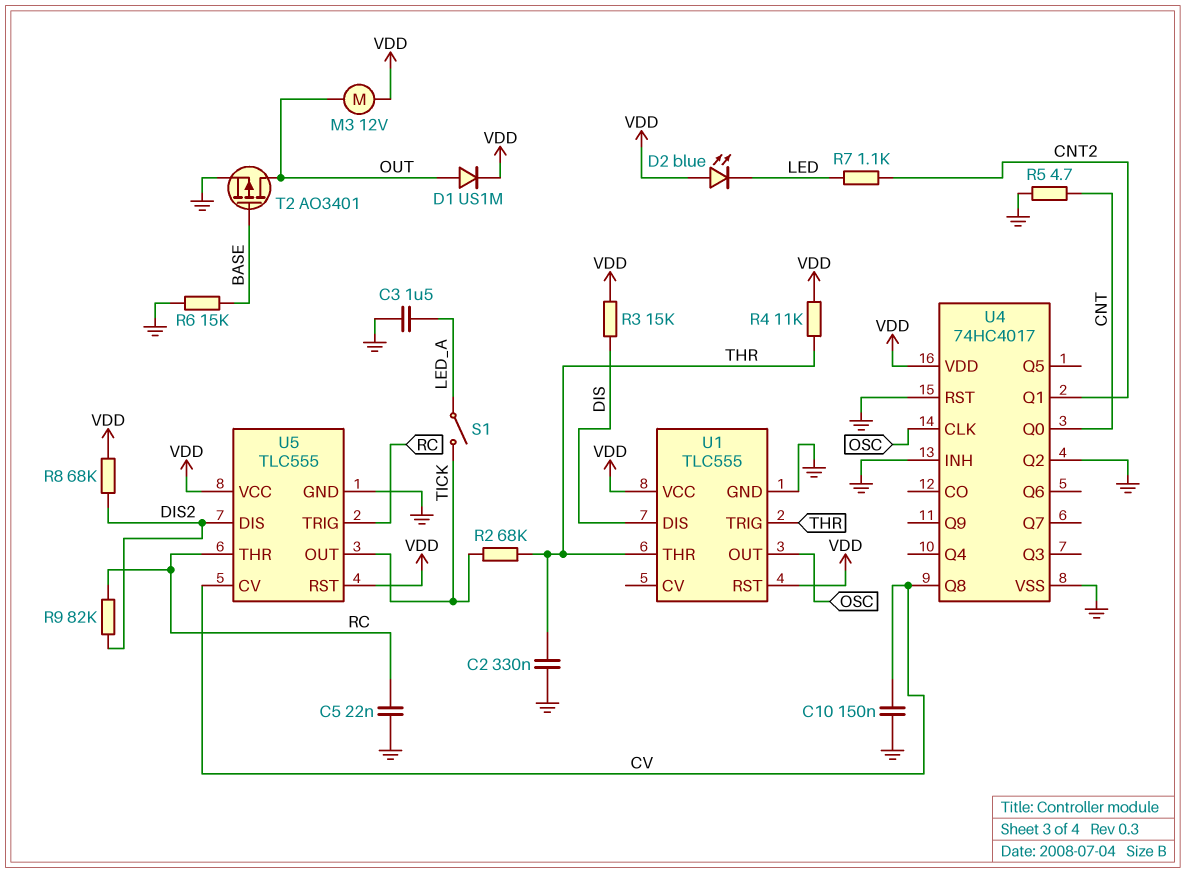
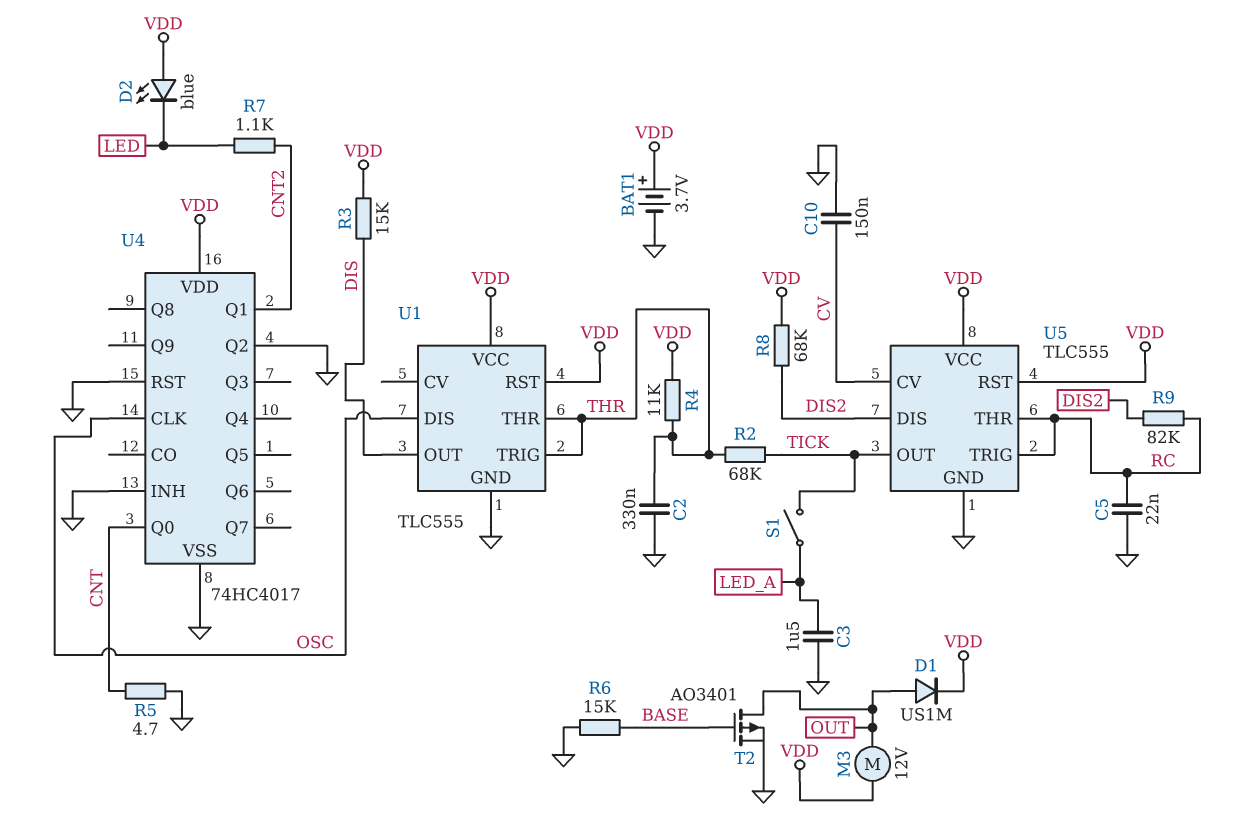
BAT1: none -> 3.7V (plus VDD, minus GND)
U1 pin DIS: DIS -> OSC
U1 pin OUT: OSC -> DIS
U4 pin Q8: CV -> none

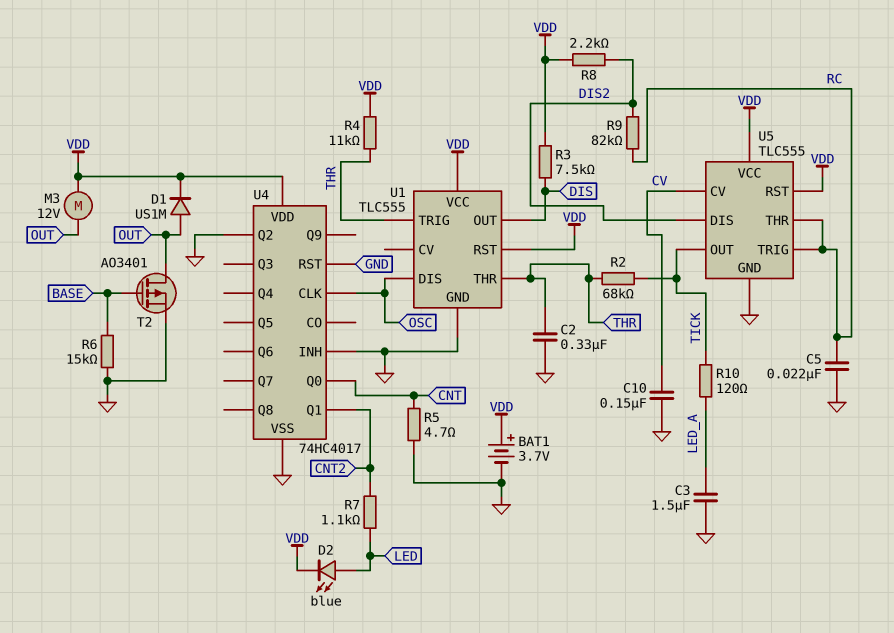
D2: LED blue (A VDD, K LED) -> LED blue (A LED, K VDD)
R3: 15k (DIS, VDD) -> 7.5k (DIS, VDD)
R8: 68k (DIS2, VDD) -> 2.2k (DIS2, VDD)
R10: none -> 120 (LED_A, TICK)
S1: switch (LED_A, TICK) -> none

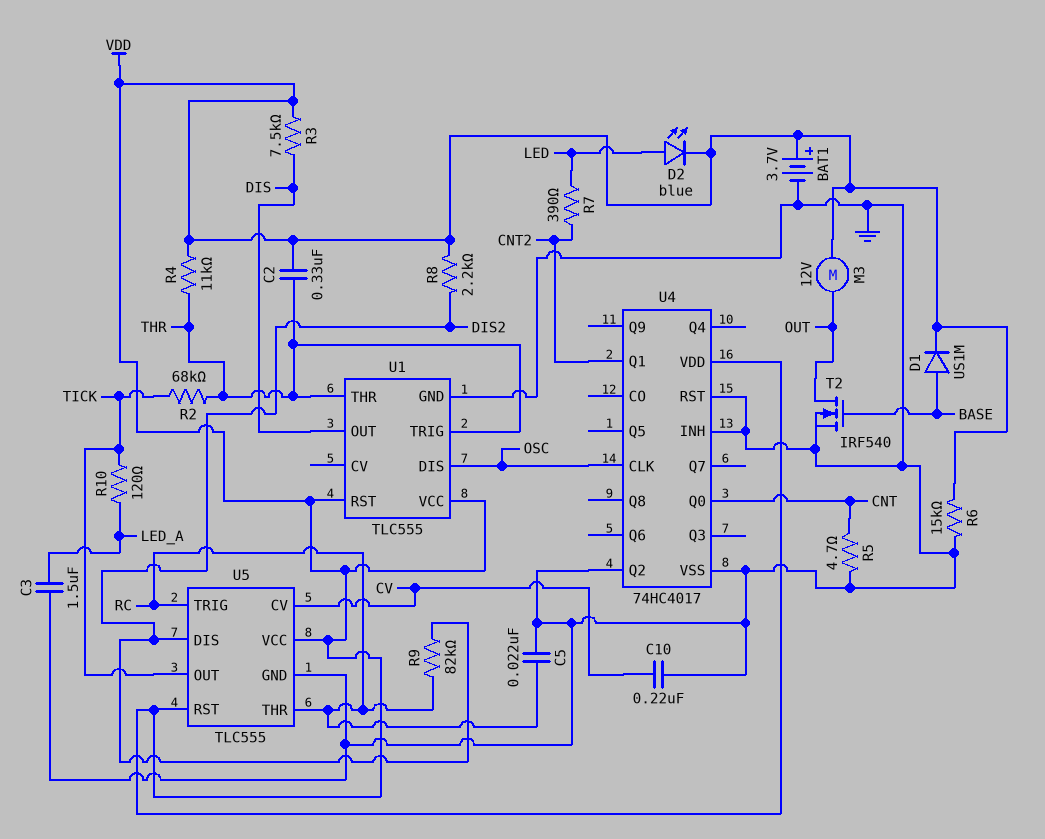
C2: 330nF (GND, THR) -> 330nF (THR, VDD)
C10: 150nF (CV, GND) -> 220nF (CV, GND)
D1: diode US1M (A OUT, K VDD) -> diode US1M (A BASE, K VDD)
R6: 15k (BASE, GND) -> 15k (GND, VDD)
R7: 1.1k (CNT2, LED) -> 390 (CNT2, LED)
T2: PMOS AO3401 (G BASE, D OUT, S GND) -> NMOS IRF540 (G BASE, D OUT, S GND)

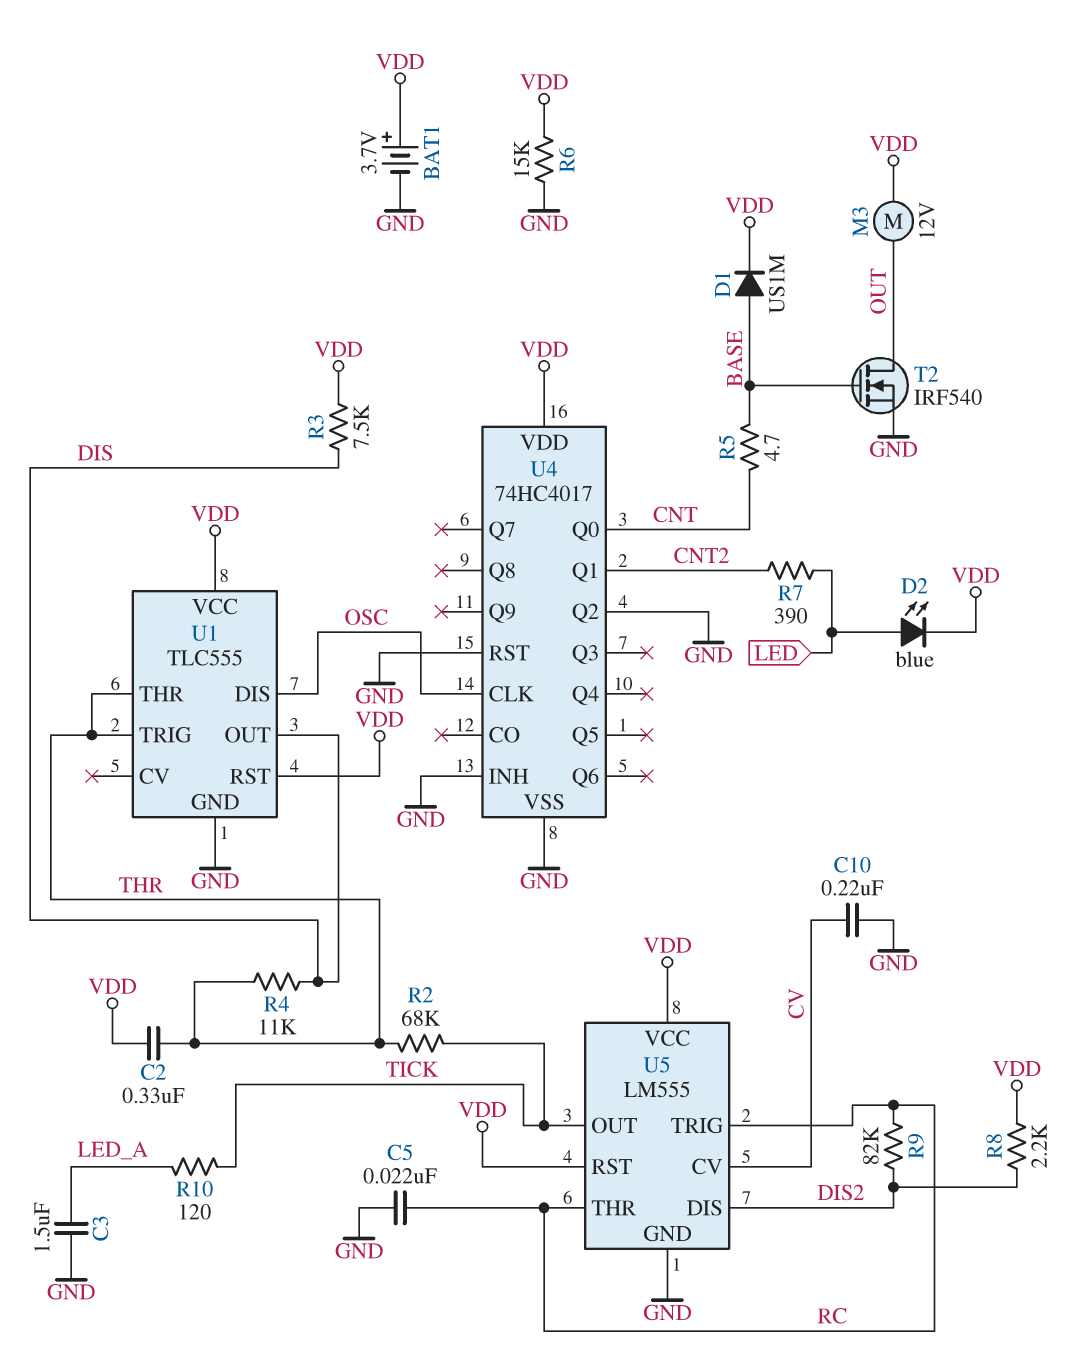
R4: 11k (THR, VDD) -> 11k (DIS, THR)
R5: 4.7 (CNT, GND) -> 4.7 (BASE, CNT)
U5: TLC555 -> LM555

